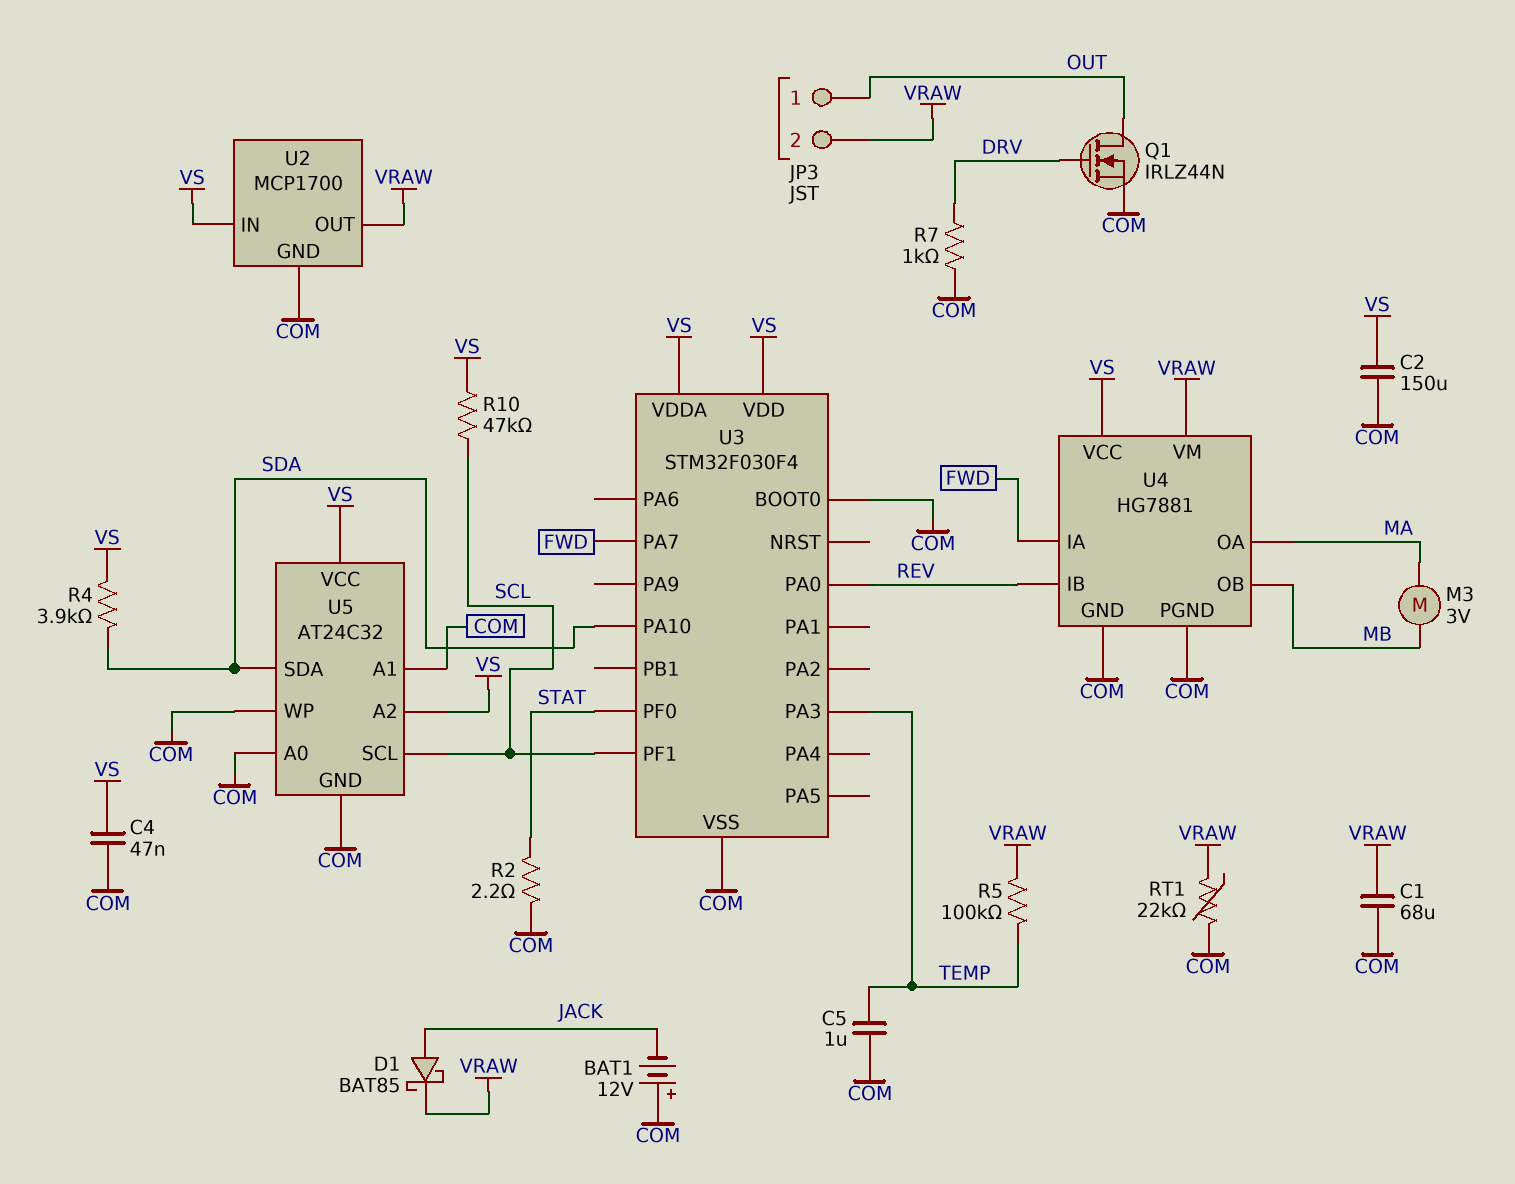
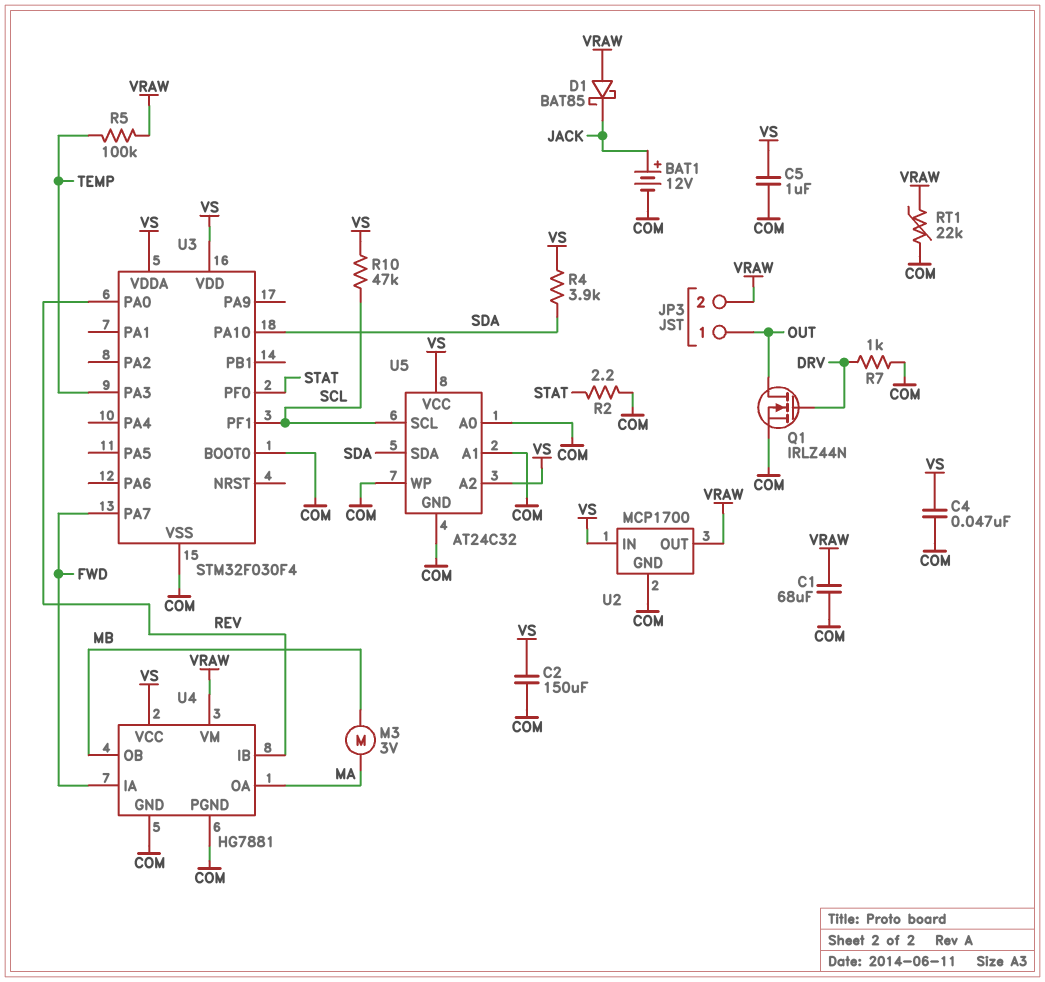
BAT1: 12V (plus COM, minus JACK) -> 12V (plus JACK, minus COM)
C5: 1uF (COM, TEMP) -> 1uF (COM, VS)
D1: schottky BAT85 (A JACK, K VRAW) -> schottky BAT85 (A VRAW, K JACK)

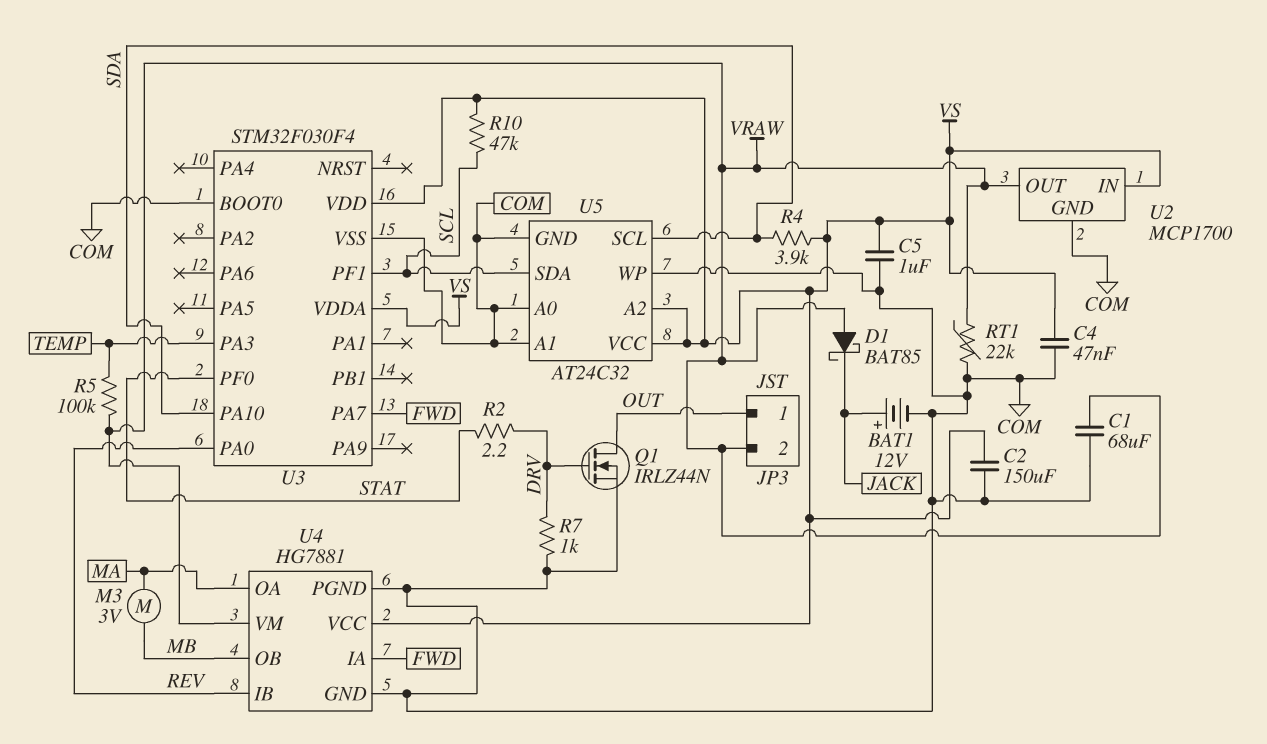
R2: 2.2 (COM, STAT) -> 2.2 (DRV, STAT)
U5 pin SCL: SCL -> SDA
U5 pin SDA: SDA -> SCL

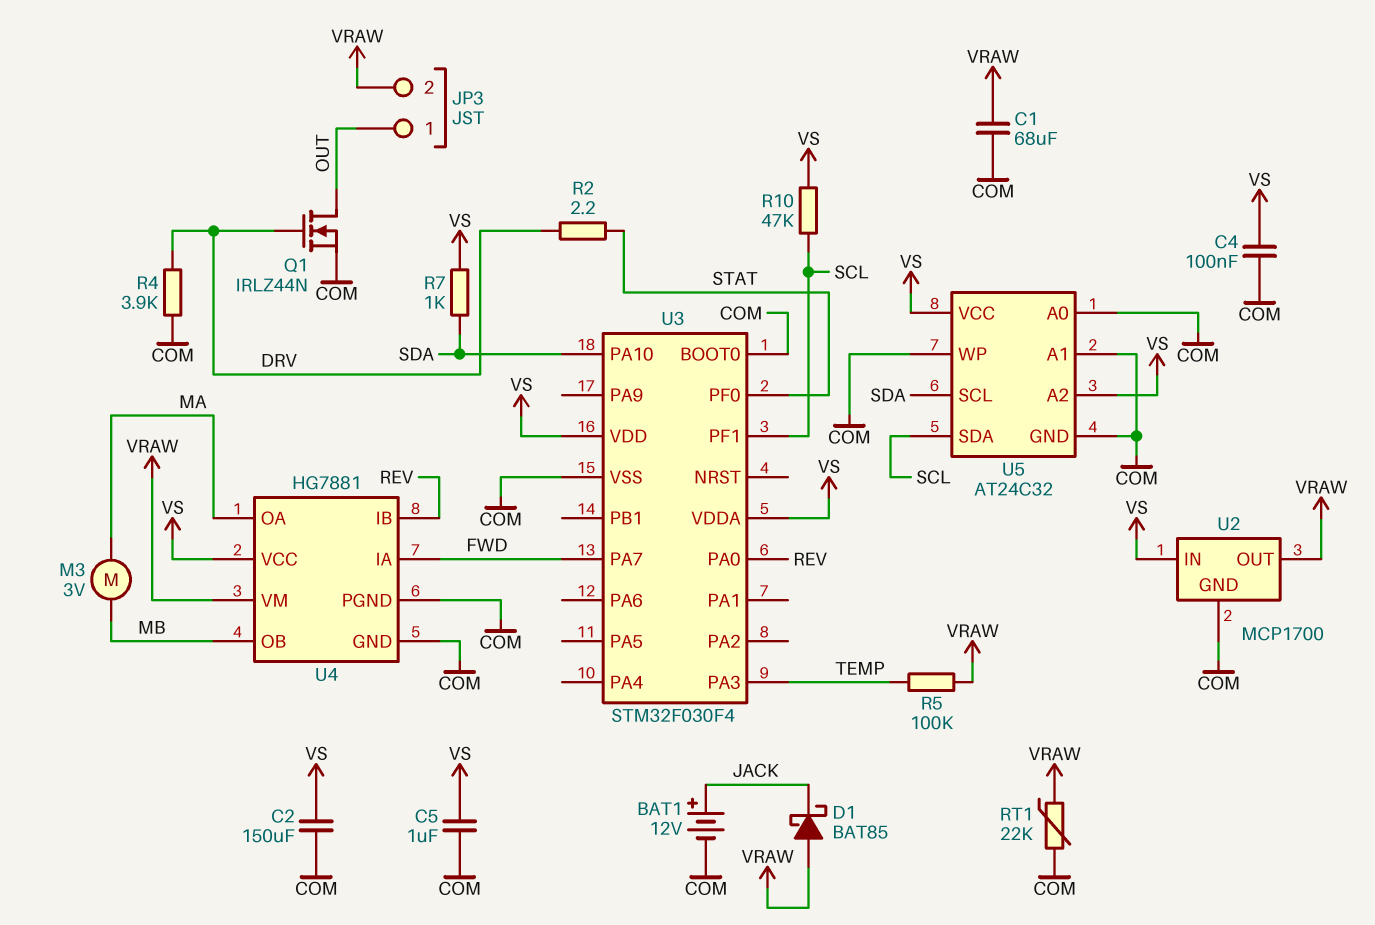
C4: 47nF (COM, VS) -> 100nF (COM, VS)
R4: 3.9k (SDA, VS) -> 3.9k (COM, DRV)
R7: 1k (COM, DRV) -> 1k (SDA, VS)

